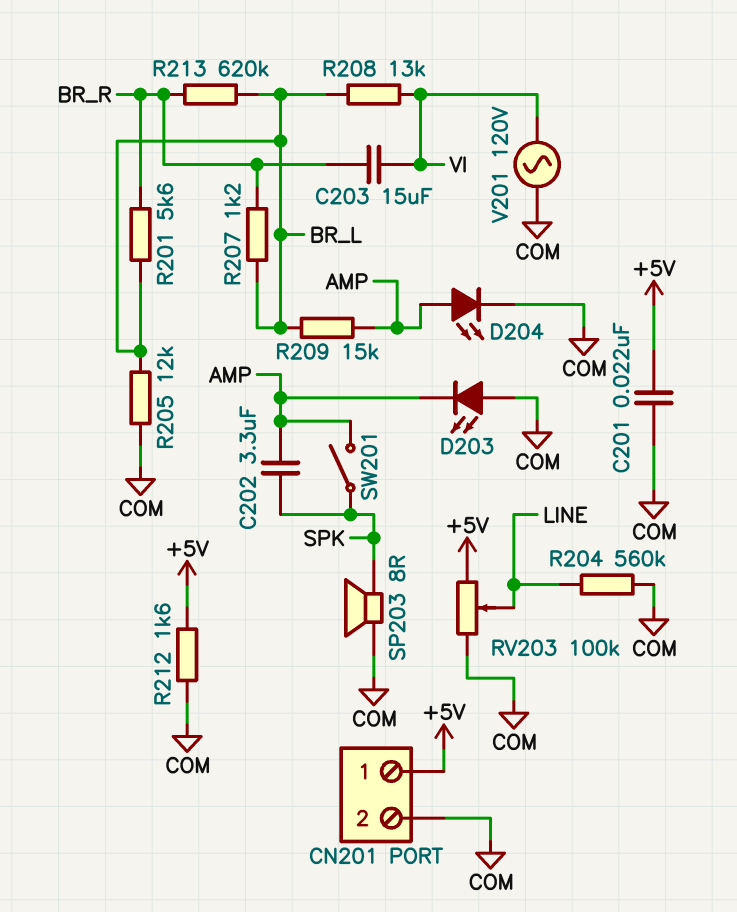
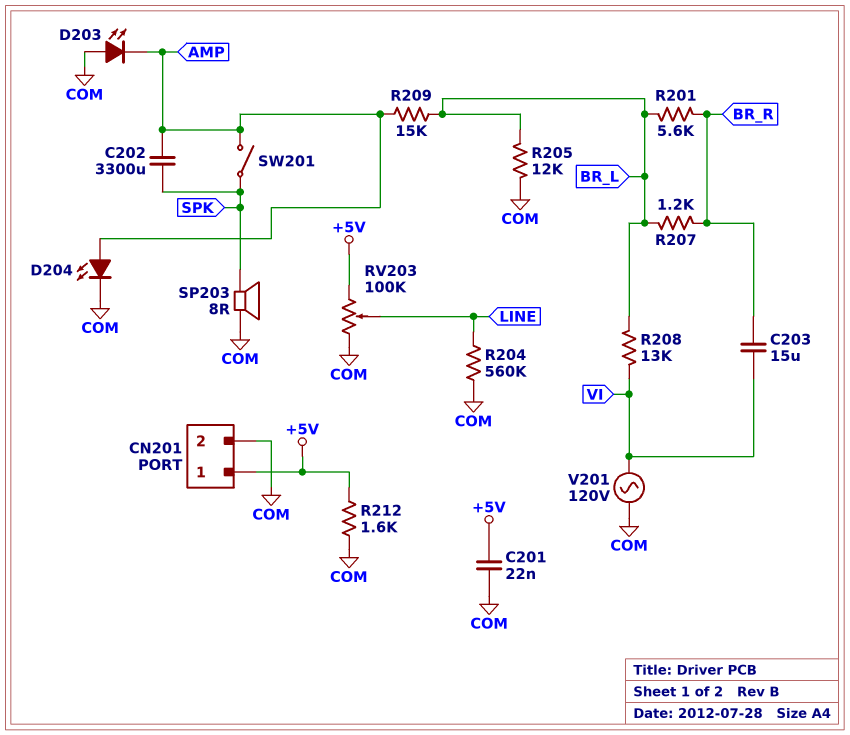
C202: 3.3uF (AMP, SPK) -> 3300uF (AMP, SPK)
R213: 620k (BR_L, BR_R) -> none

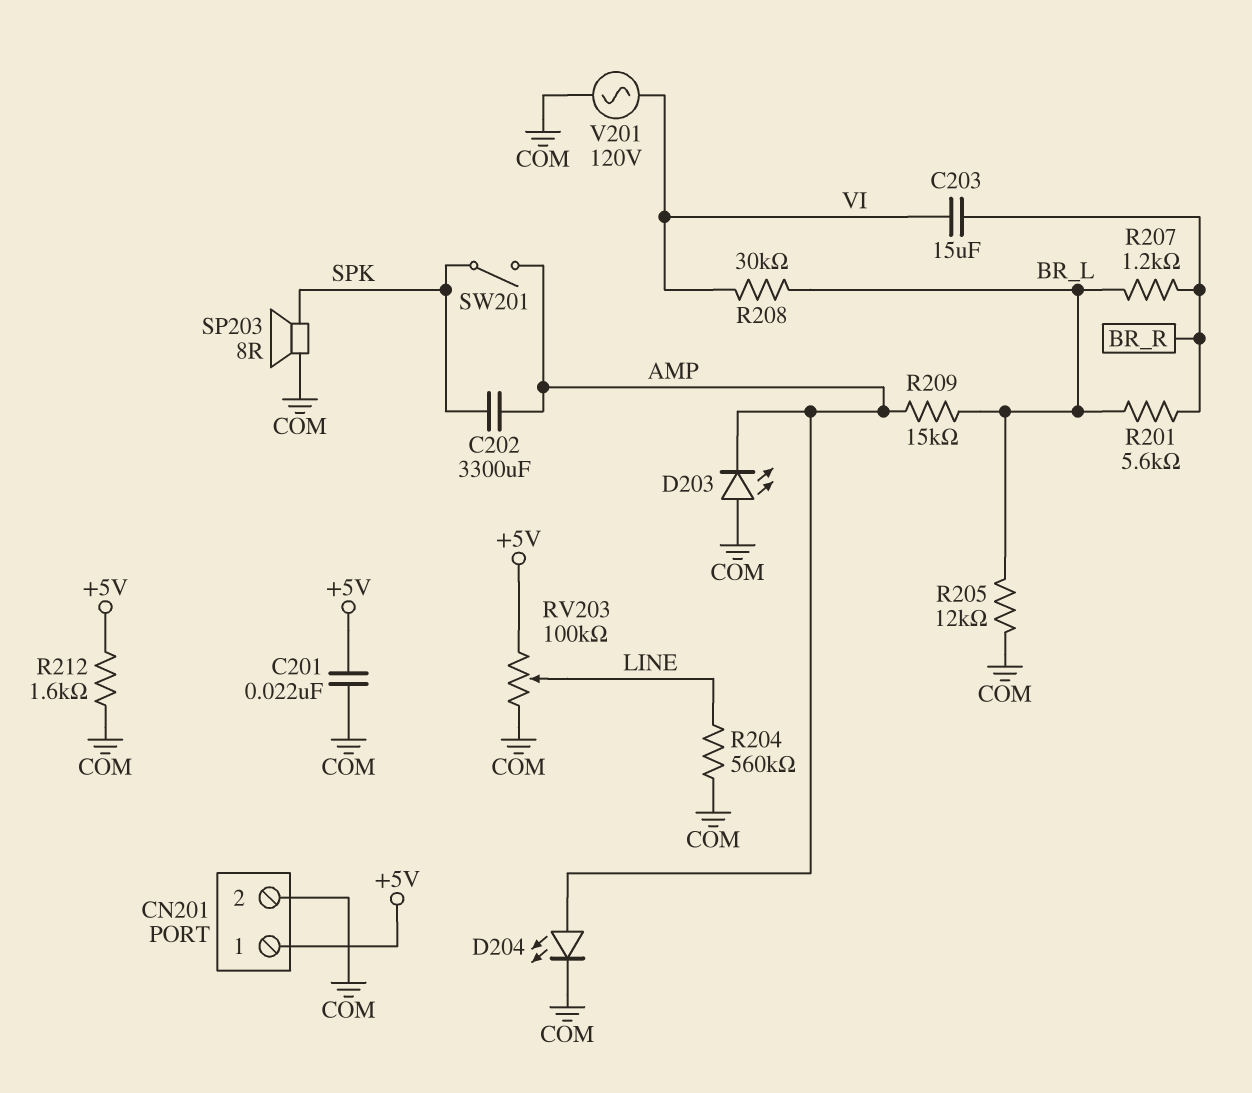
R208: 13k (BR_L, VI) -> 30k (BR_L, VI)

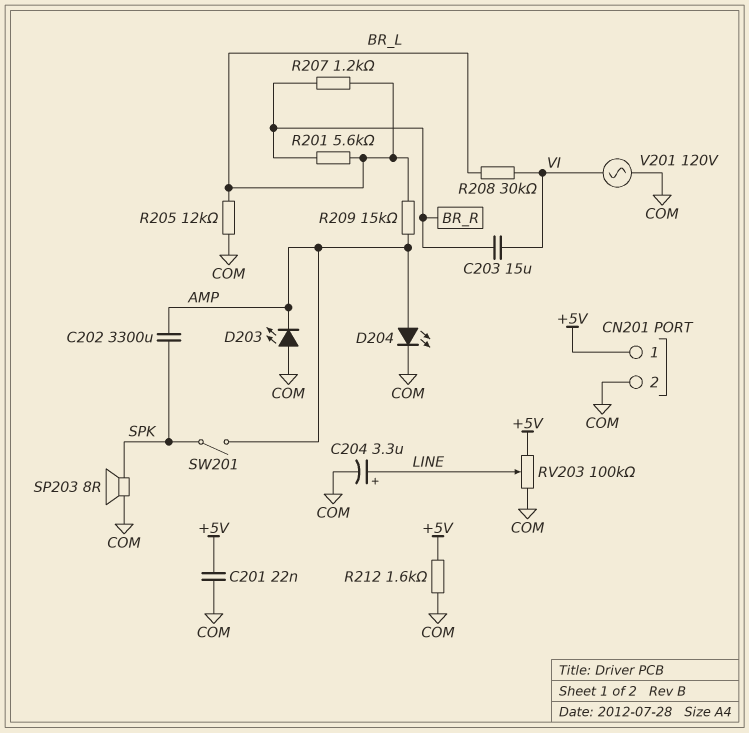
C204: none -> 3.3uF (plus LINE, minus COM)
R204: 560k (COM, LINE) -> none

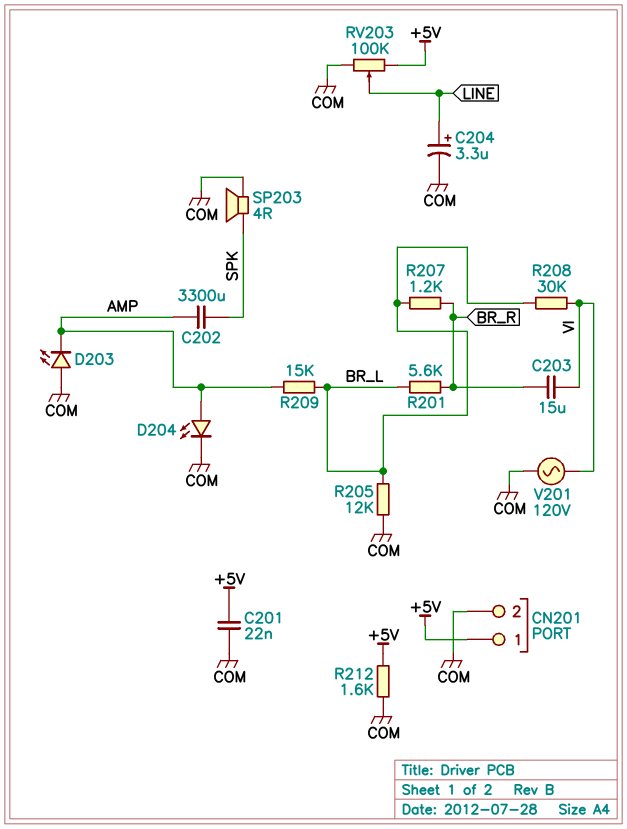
SP203: speaker 8R (COM, SPK) -> speaker 4R (COM, SPK)
SW201: switch (AMP, SPK) -> none

